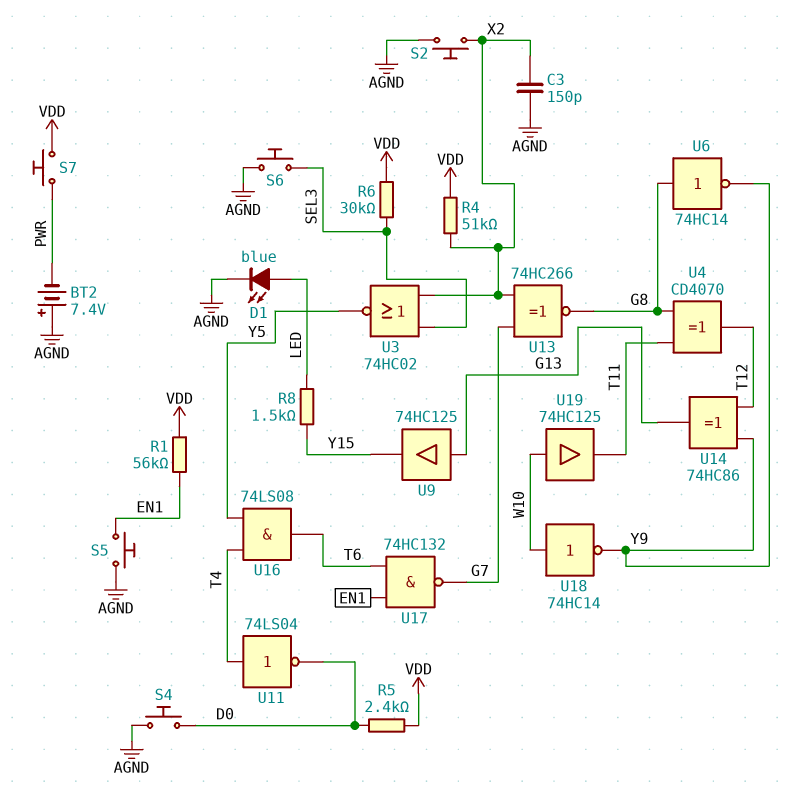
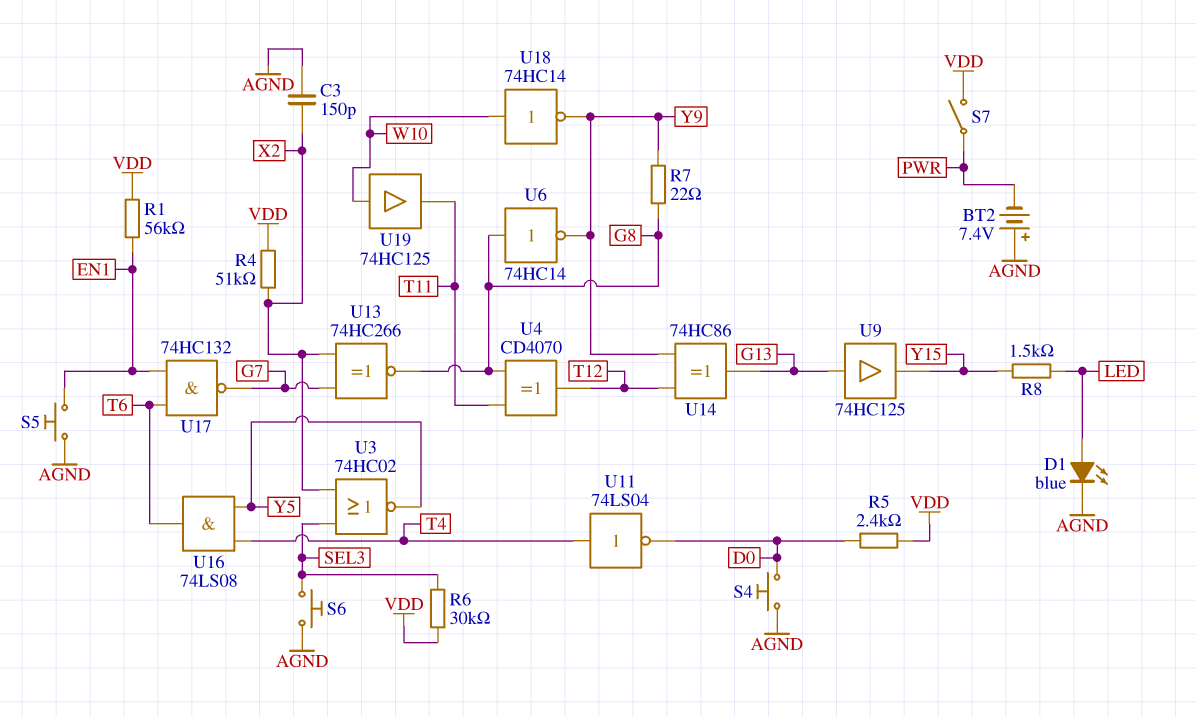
R7: none -> 22 (G8, Y9)
S2: button (AGND, X2) -> none
S7: button (PWR, VDD) -> switch (PWR, VDD)

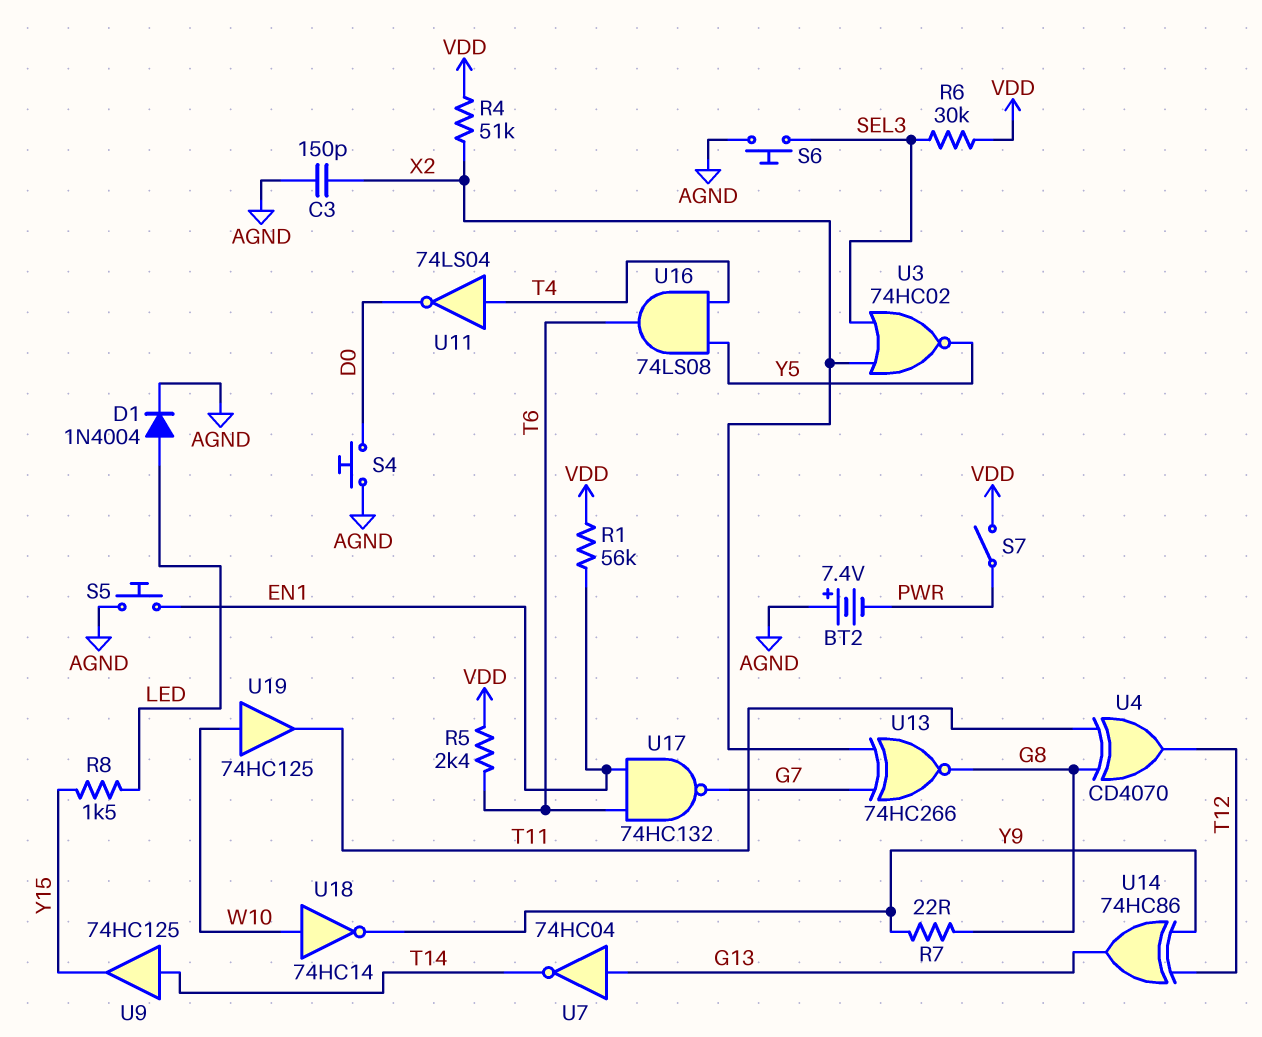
D1: LED blue (A LED, K AGND) -> diode 1N4004 (A LED, K AGND)
R5: 2.4k (D0, VDD) -> 2.4k (T6, VDD)
U6: NOT 74HC14 (in G8, out Y9) -> none
U7: none -> NOT 74HC04 (in G13, out T14)
U9: buffer 74HC125 (in G13, out Y15) -> buffer 74HC125 (in T14, out Y15)

